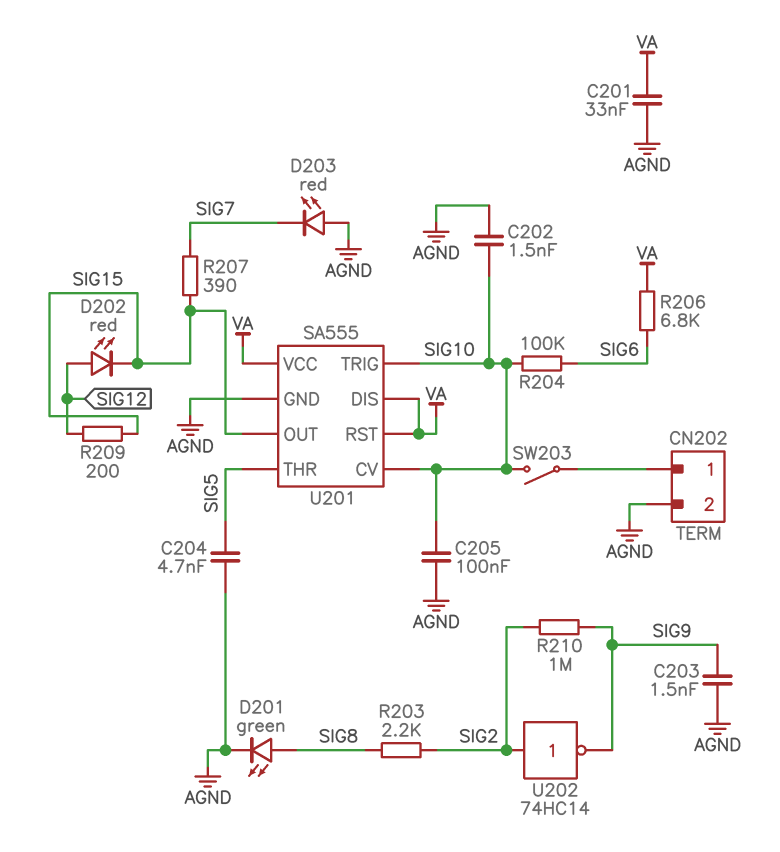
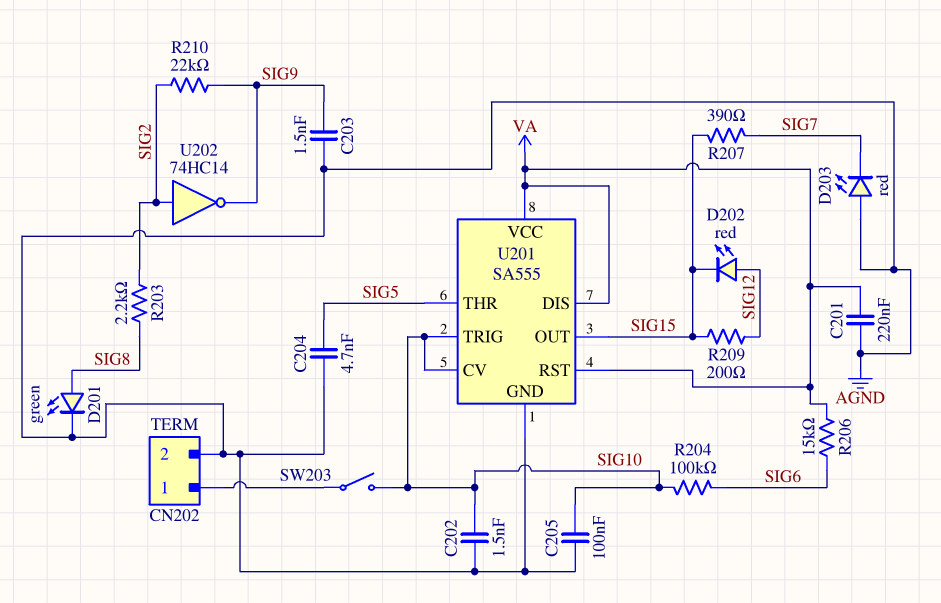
C201: 33nF (AGND, VA) -> 220nF (AGND, VA)
R206: 6.8k (SIG6, VA) -> 15k (SIG6, VA)
R210: 1M (SIG2, SIG9) -> 22k (SIG2, SIG9)

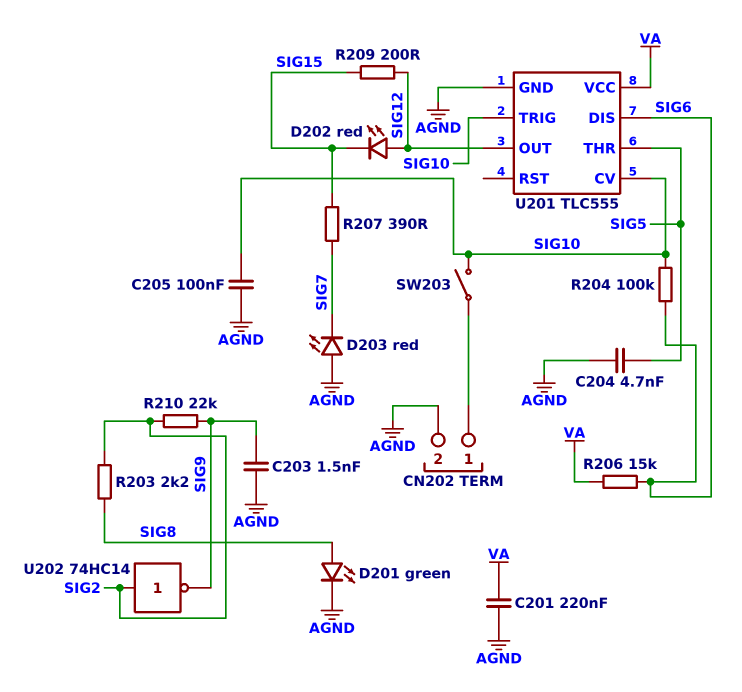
C202: 1.5nF (AGND, SIG10) -> none
U201: SA555 -> TLC555
U201 pin DIS: VA -> SIG6
U201 pin OUT: SIG15 -> SIG12
U201 pin RST: VA -> none

